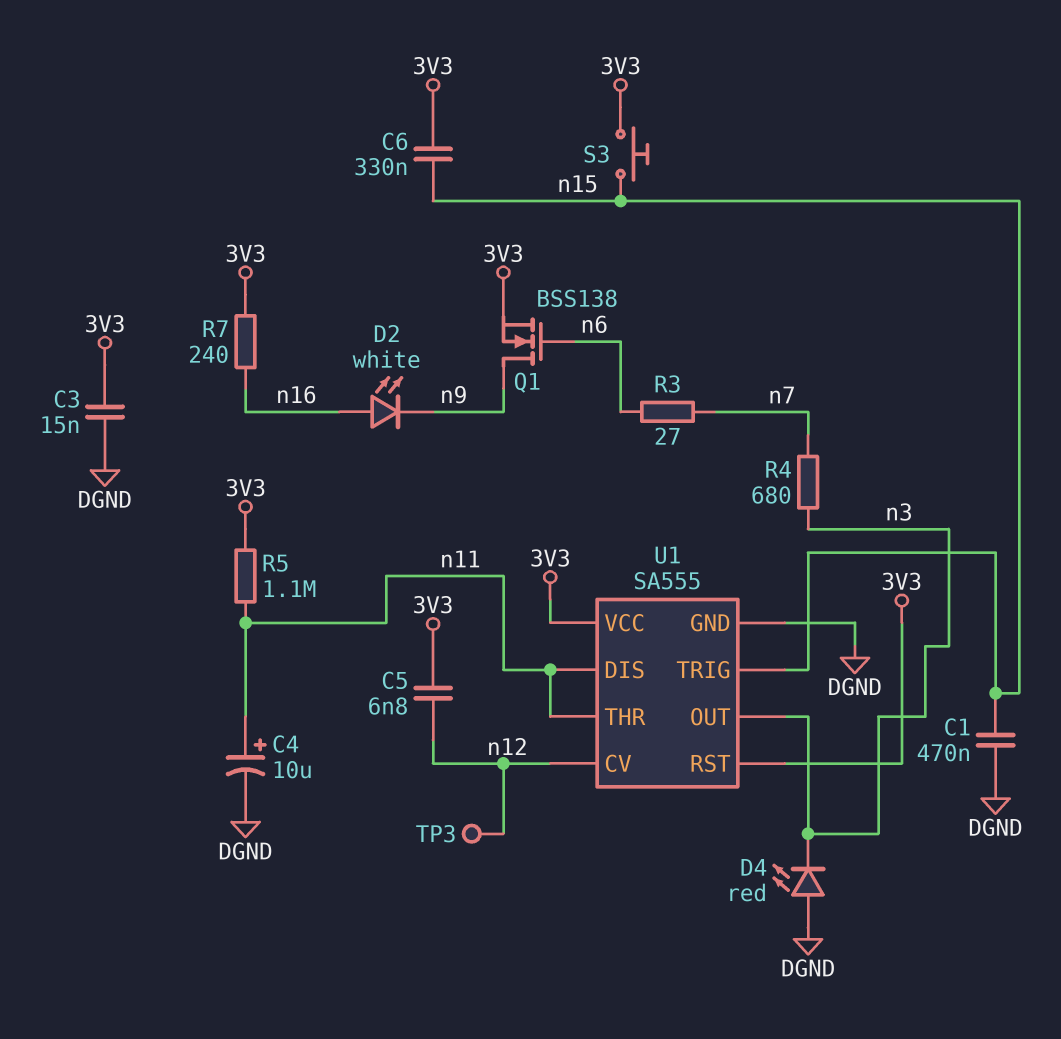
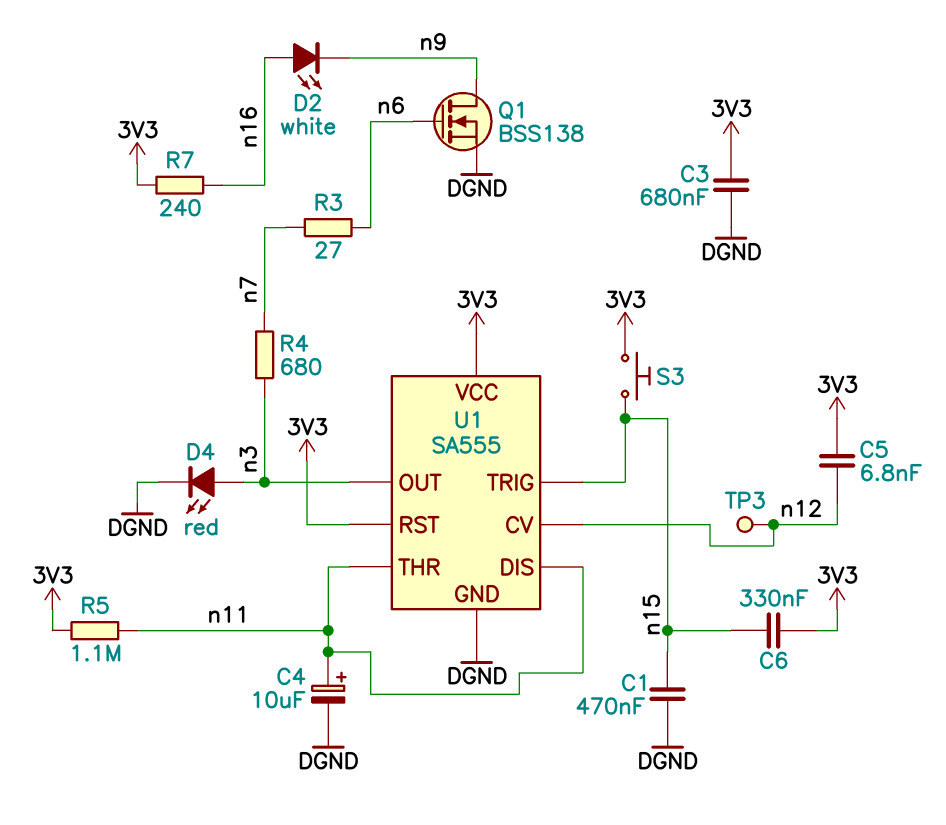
C3: 15nF (3V3, DGND) -> 680nF (3V3, DGND)
D4: LED red (A DGND, K n3) -> LED red (A n3, K DGND)
Q1: NMOS BSS138 (G n6, D n9, S 3V3) -> NMOS BSS138 (G n6, D n9, S DGND)

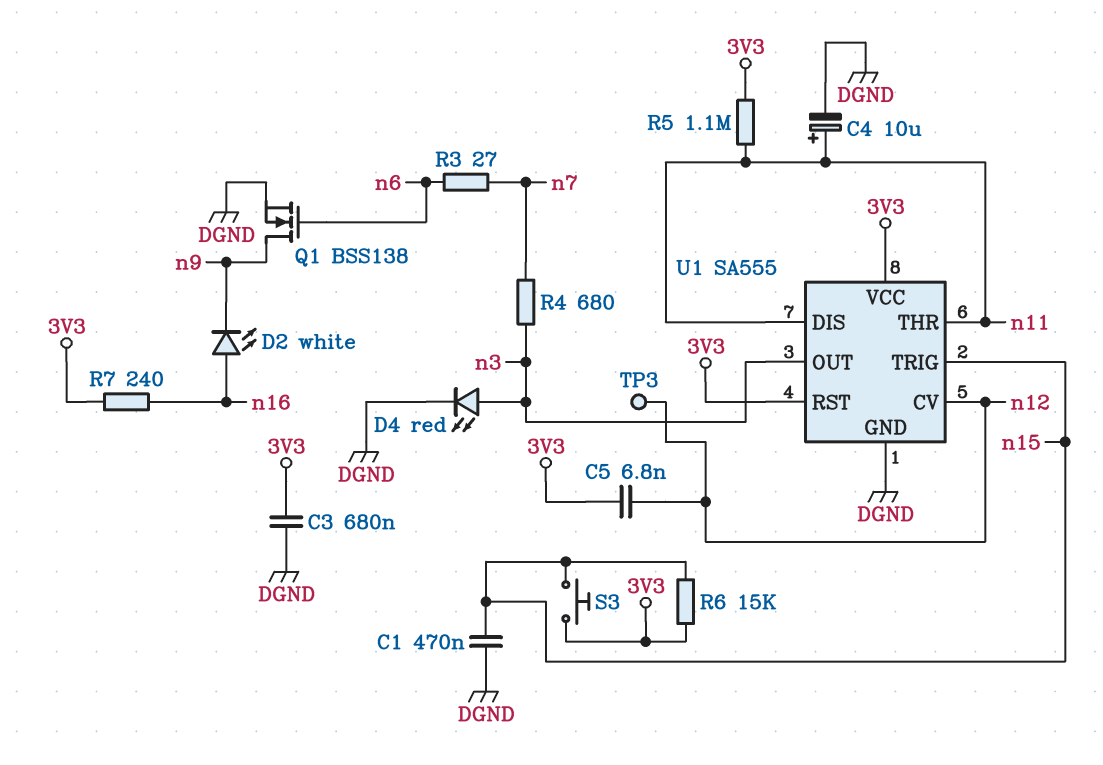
C6: 330nF (3V3, n15) -> none
R6: none -> 15k (3V3, n15)

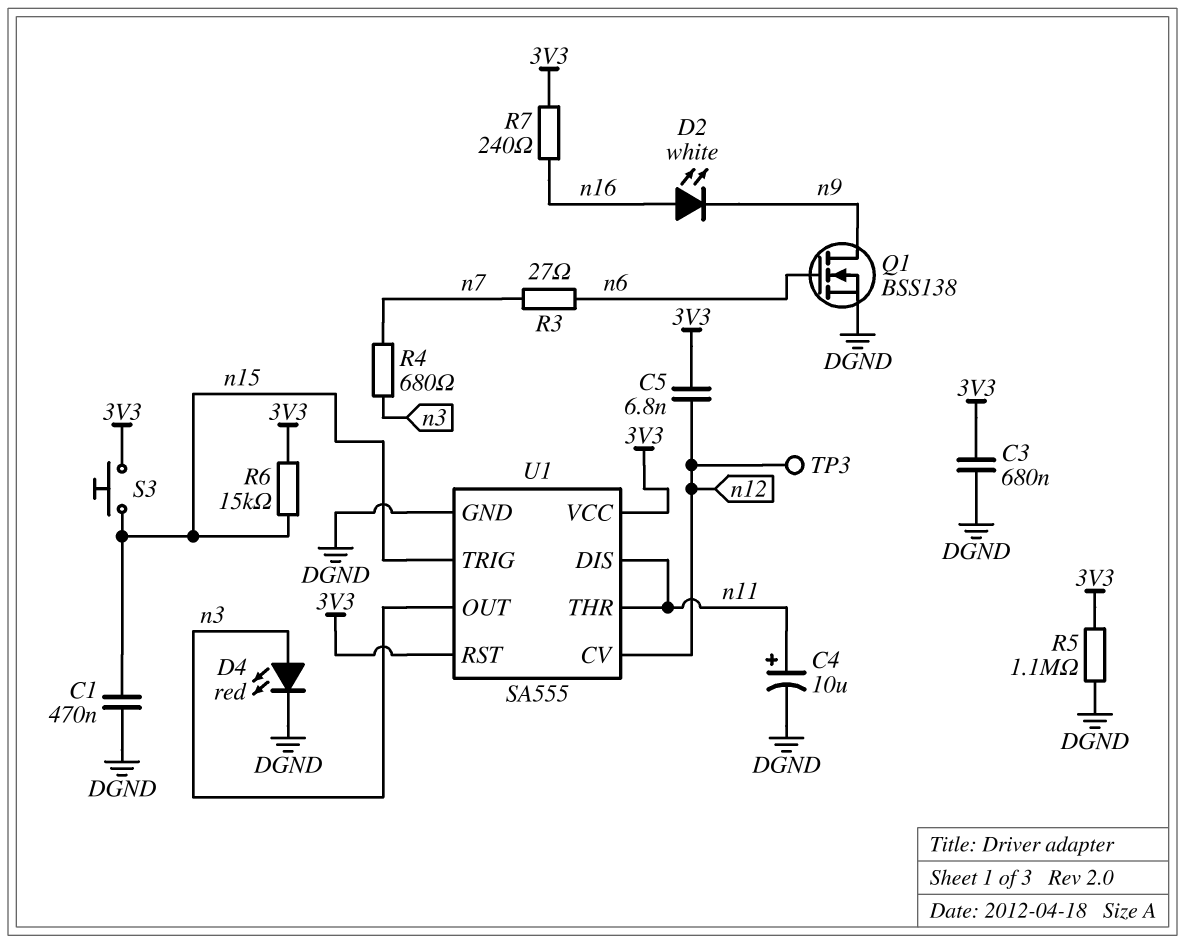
R5: 1.1M (3V3, n11) -> 1.1M (3V3, DGND)

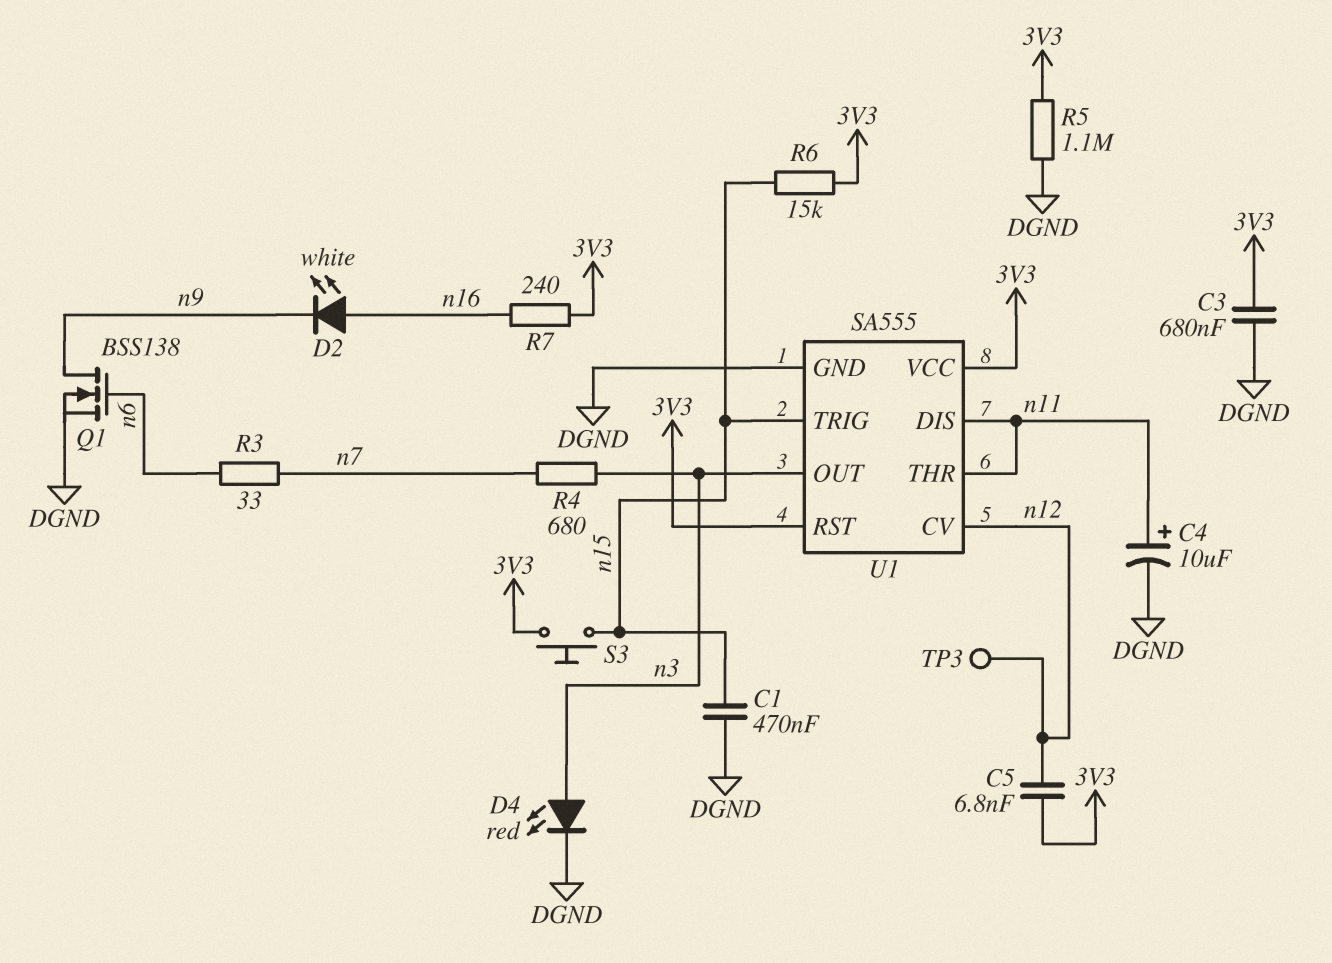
R3: 27 (n6, n7) -> 33 (n6, n7)

